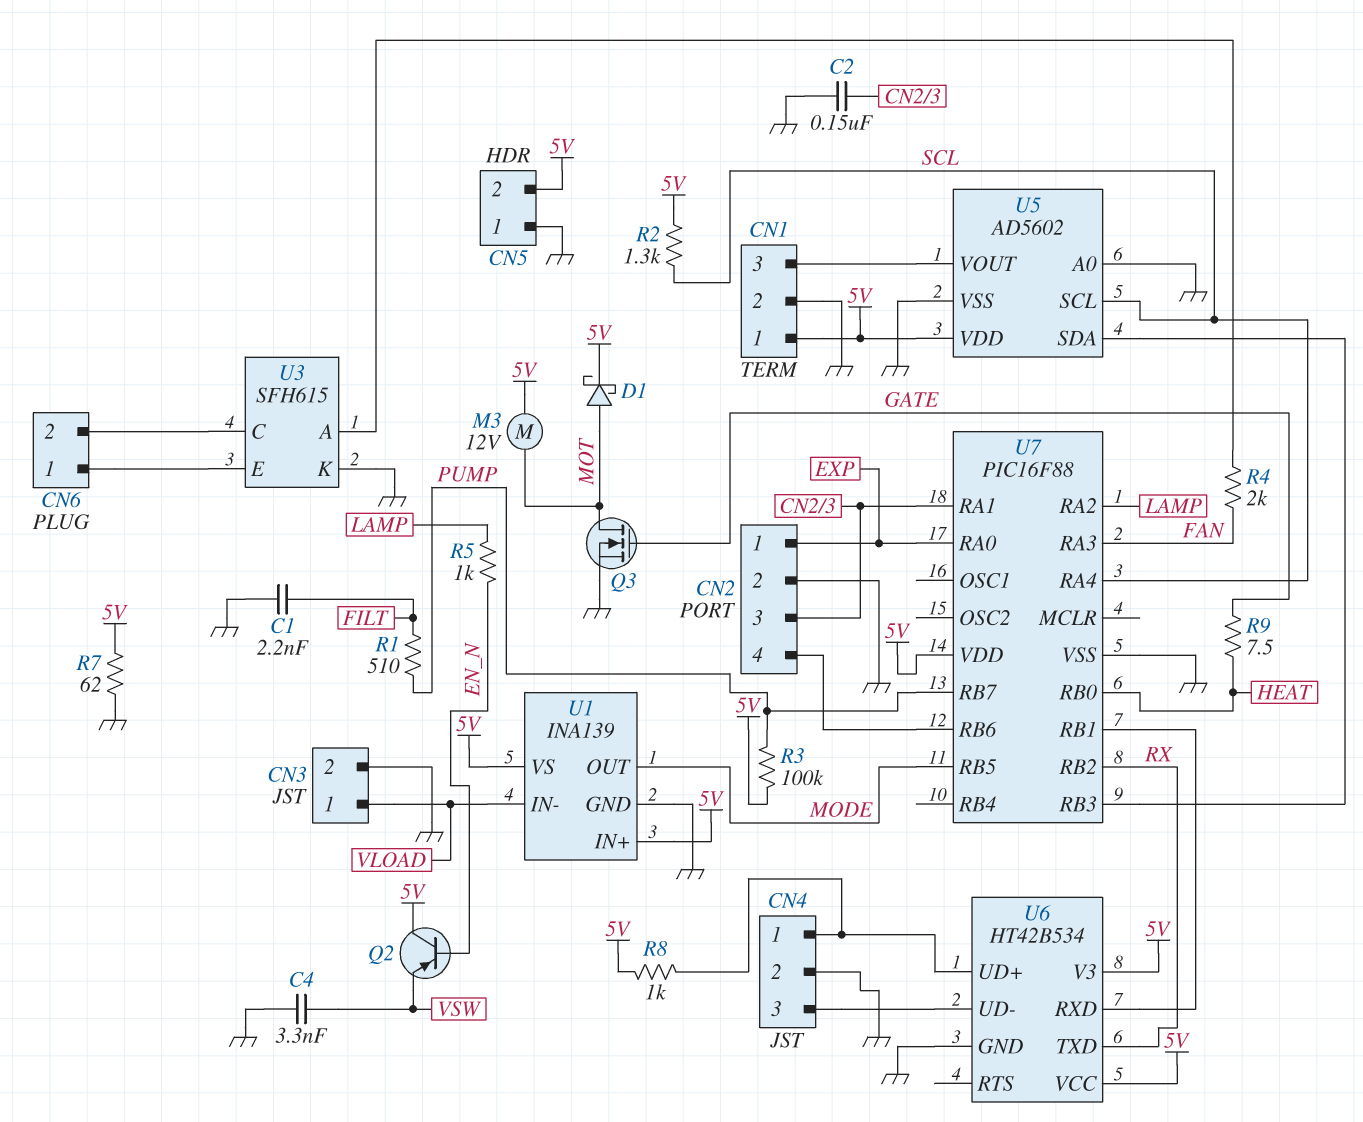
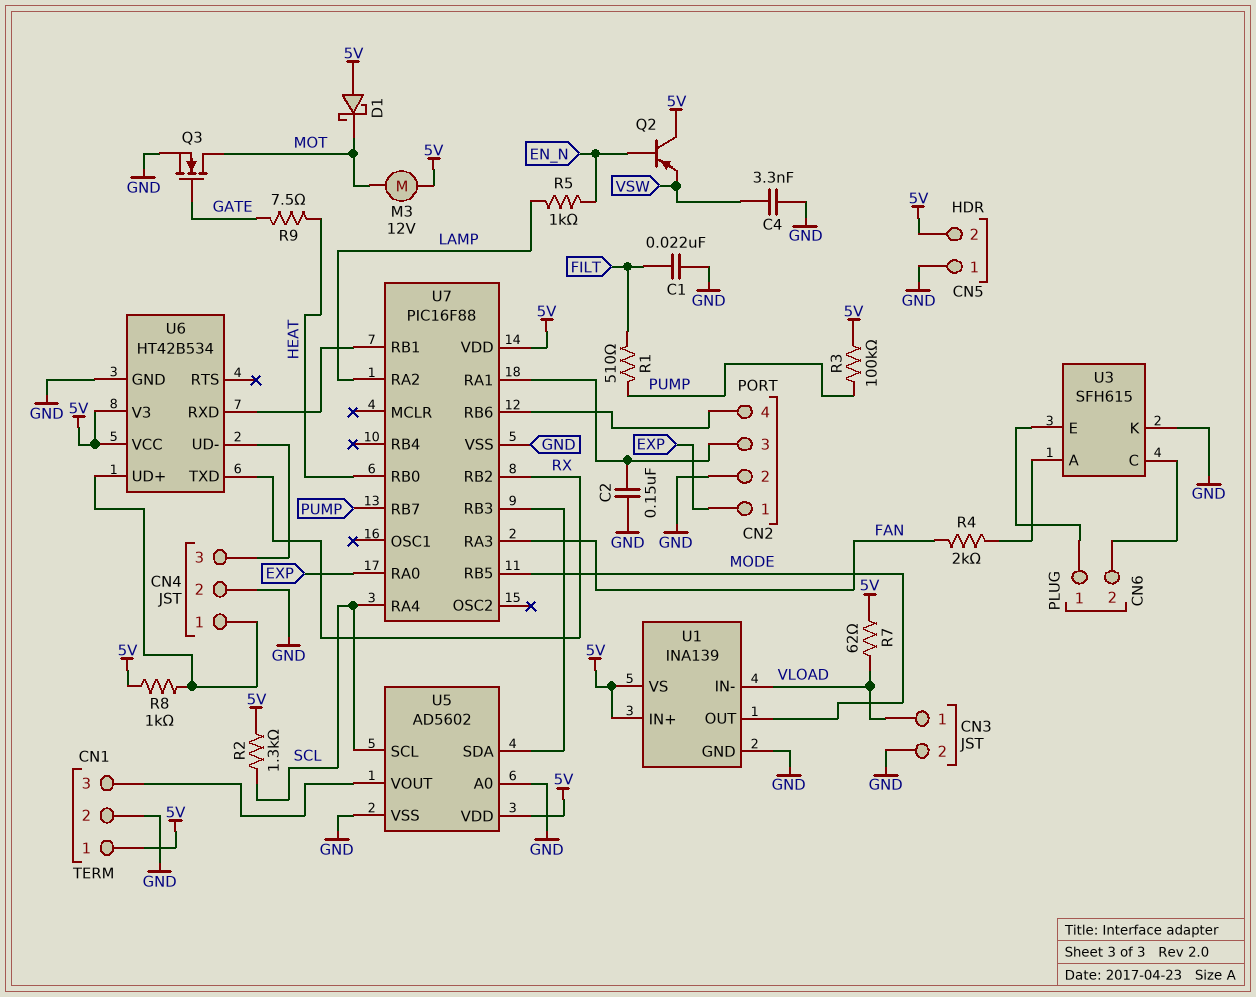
C1: 2.2nF (FILT, GND) -> 22nF (FILT, GND)
D1: schottky (A MOT, K 5V) -> schottky (A 5V, K MOT)
R7: 62 (5V, GND) -> 62 (5V, VLOAD)

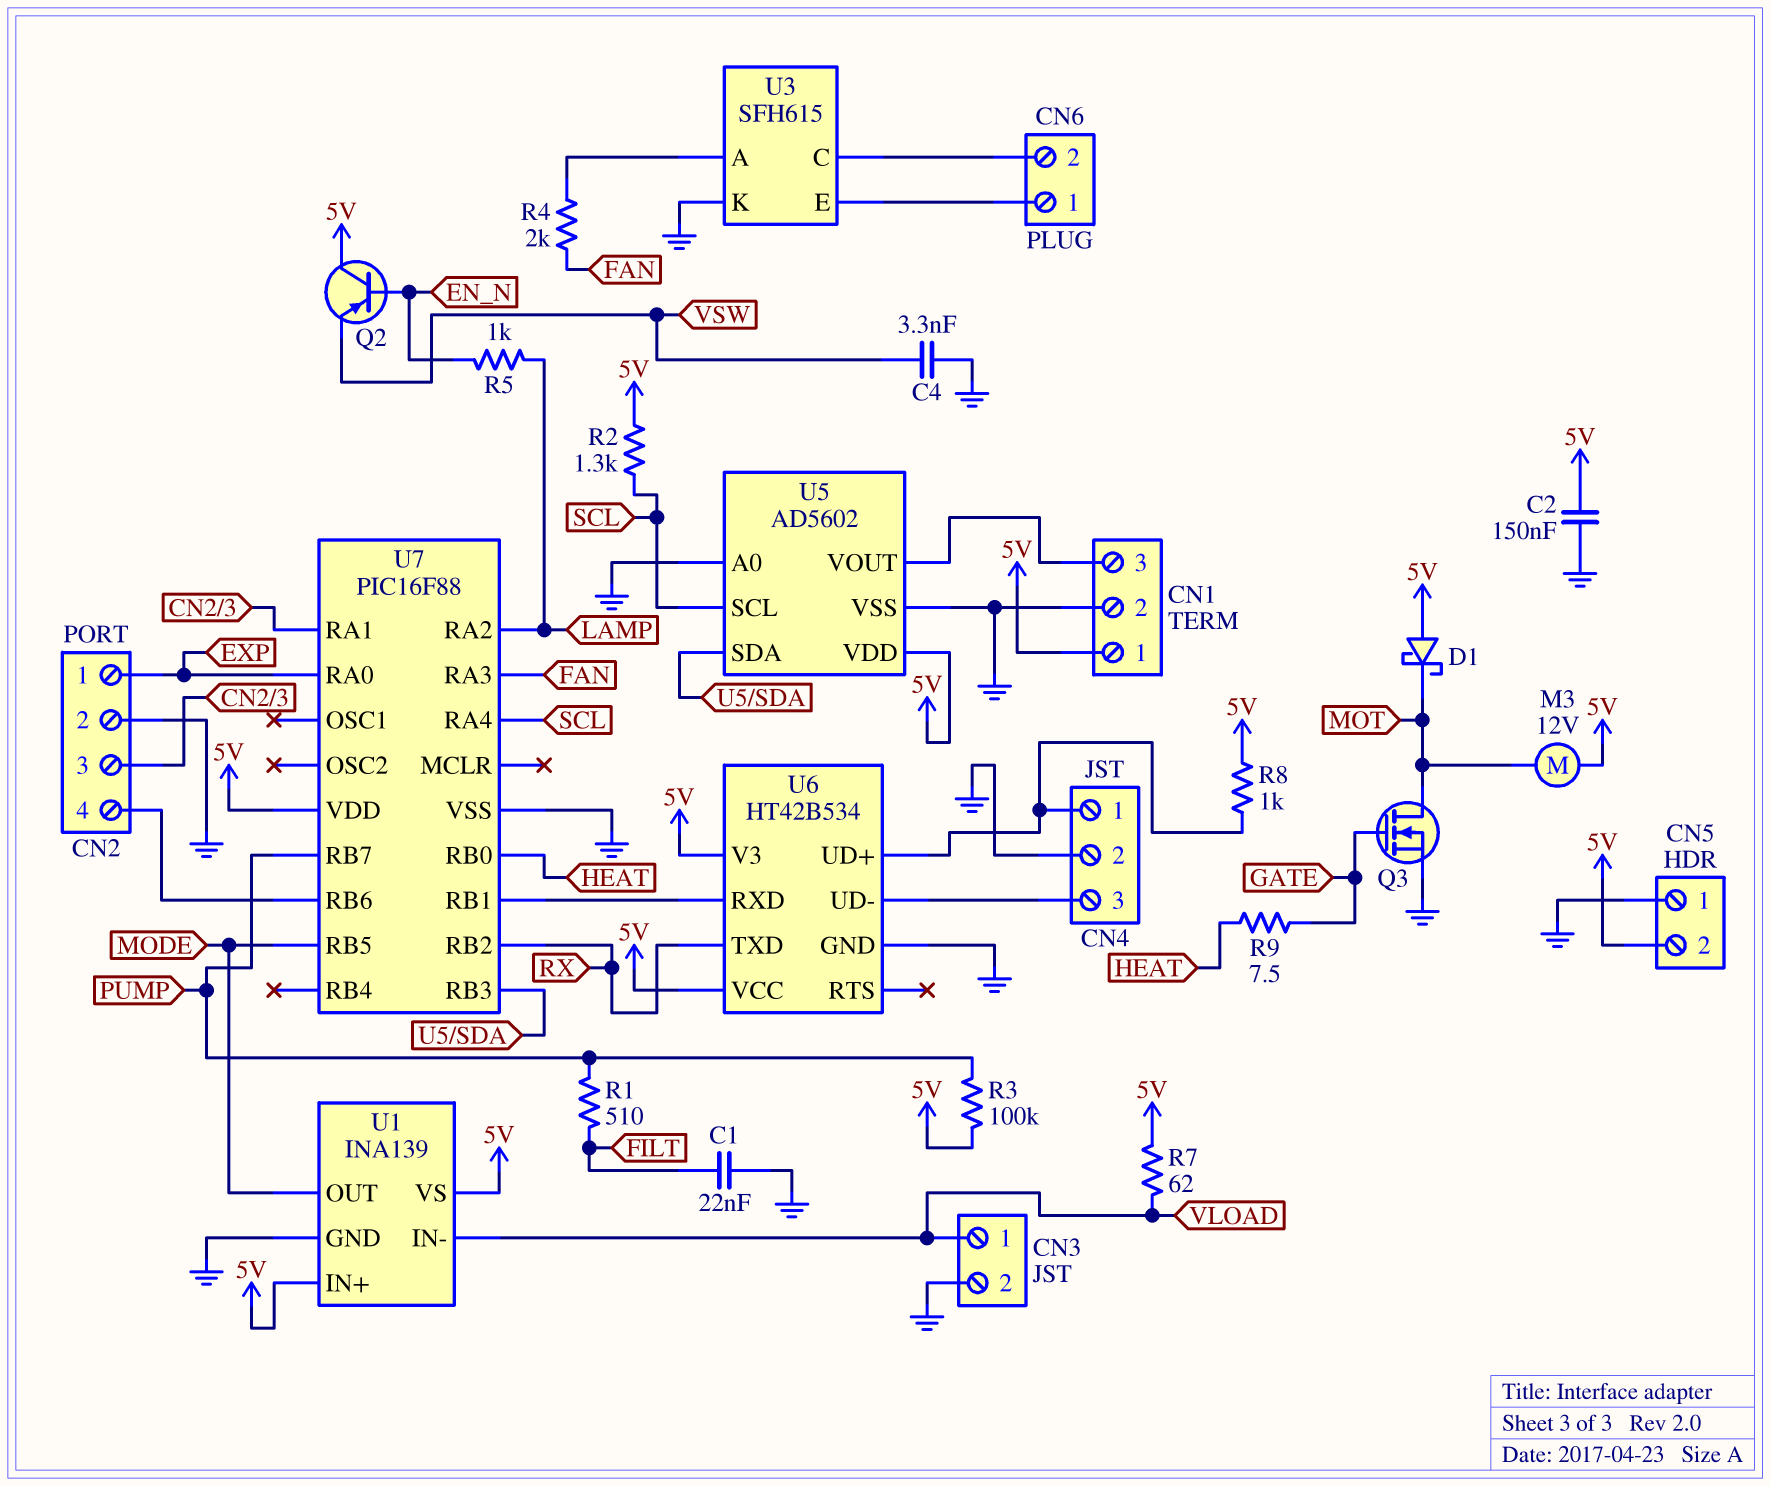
C2: 150nF (CN2/3, GND) -> 150nF (5V, GND)

